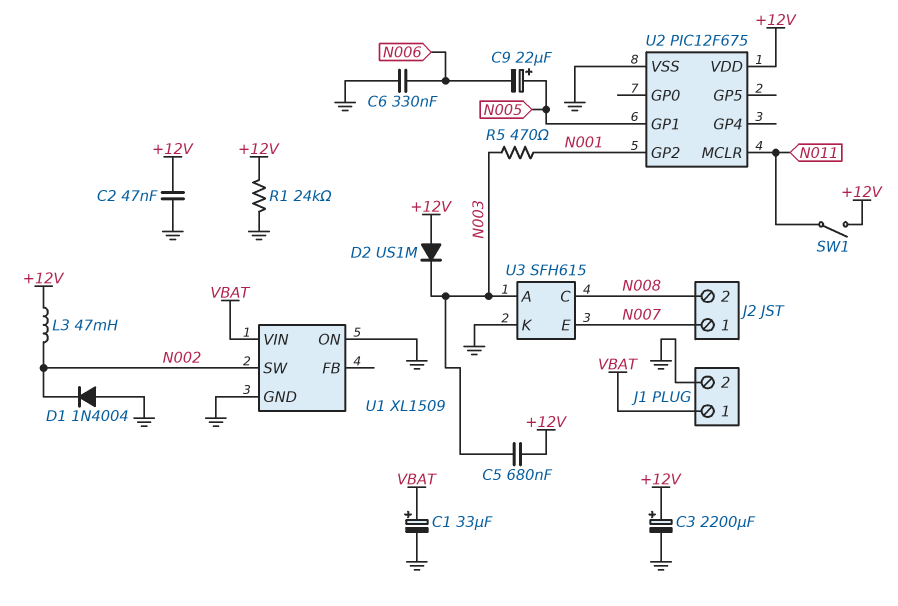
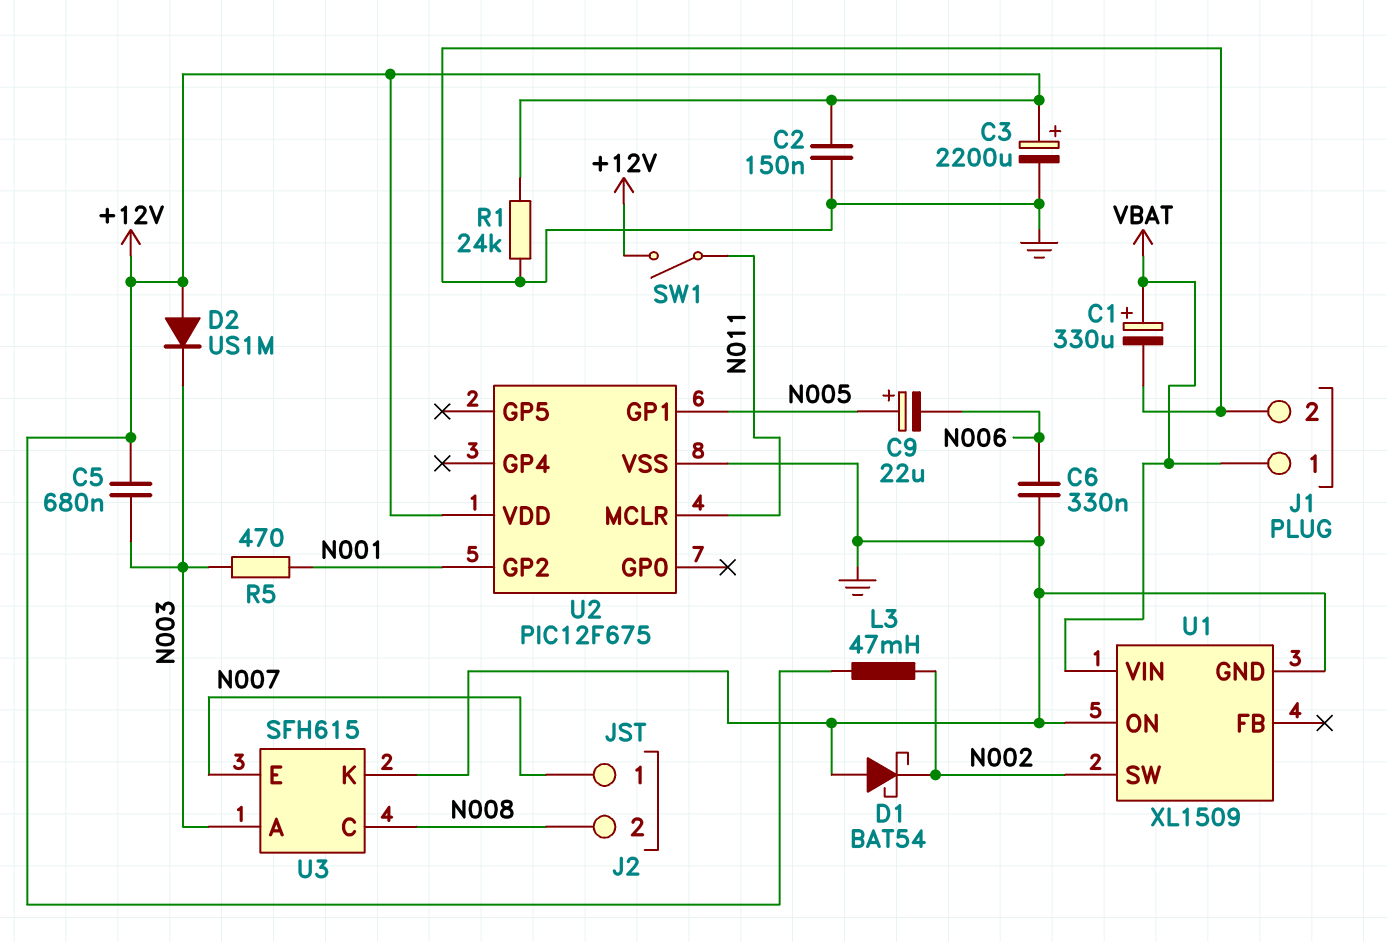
C1: 33uF (plus VBAT, minus GND) -> 330uF (plus VBAT, minus GND)
C2: 47nF (+12V, GND) -> 150nF (+12V, GND)
D1: diode 1N4004 (A GND, K N002) -> schottky BAT54 (A GND, K N002)

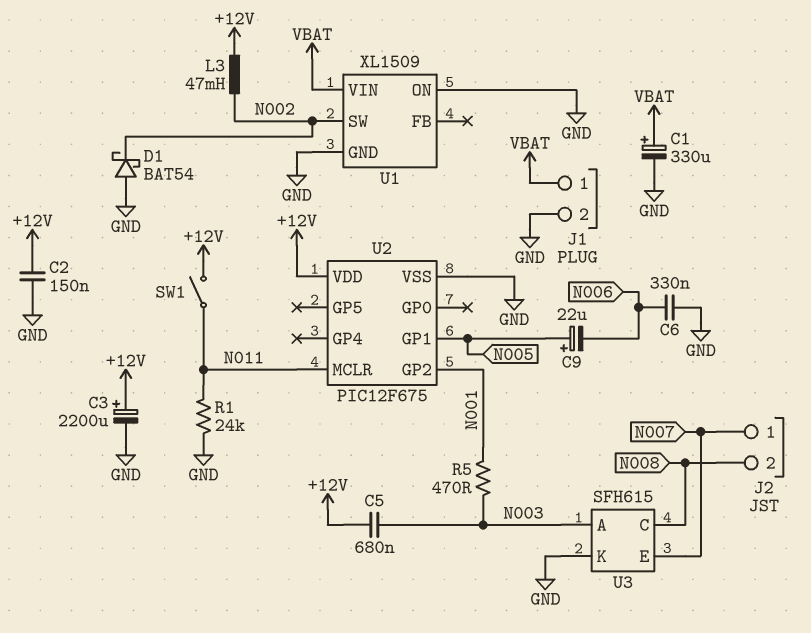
D2: diode US1M (A +12V, K N003) -> none
R1: 24k (+12V, GND) -> 24k (GND, N011)

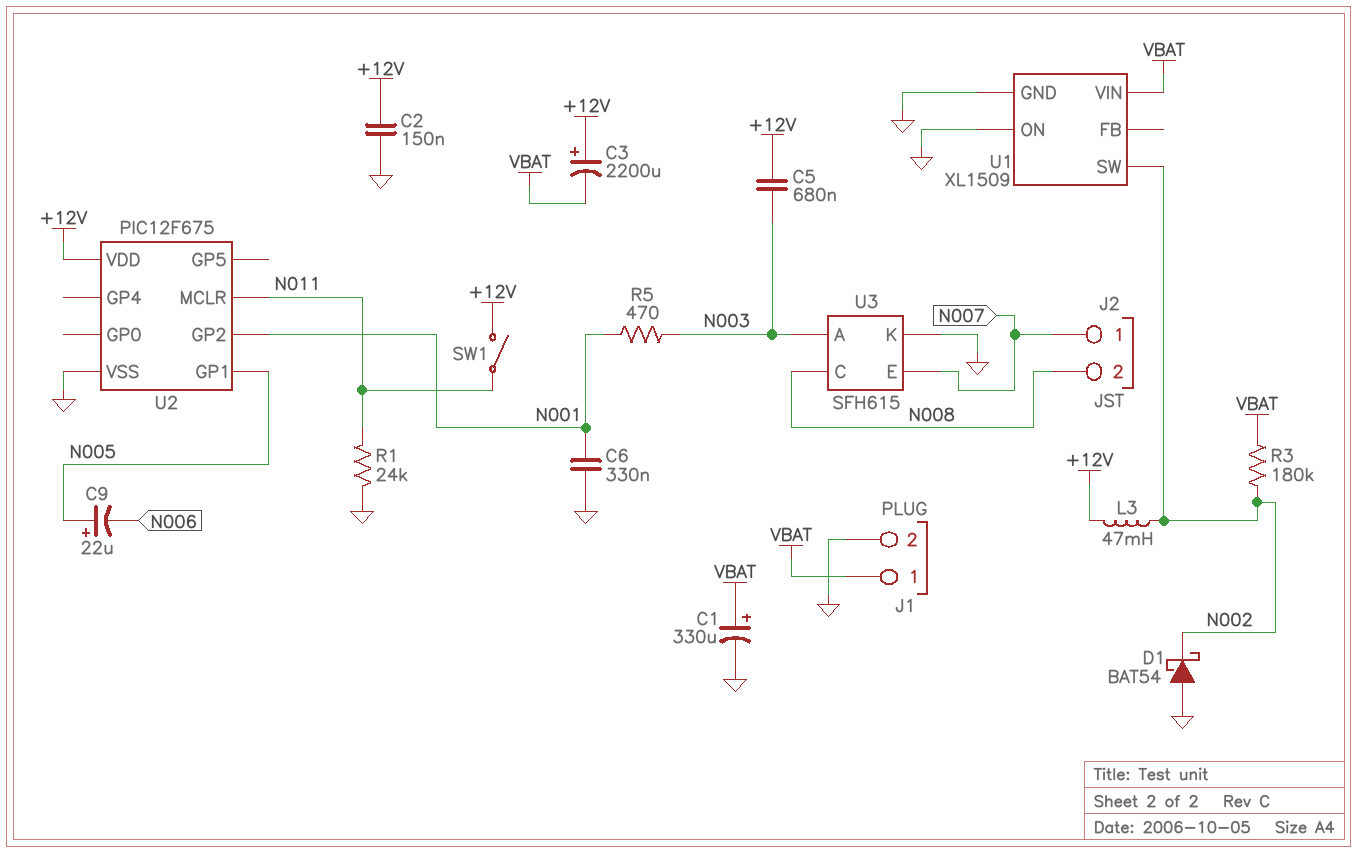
C3: 2200uF (plus +12V, minus GND) -> 2200uF (plus +12V, minus VBAT)
C6: 330nF (GND, N006) -> 330nF (GND, N001)
R3: none -> 180k (N002, VBAT)

